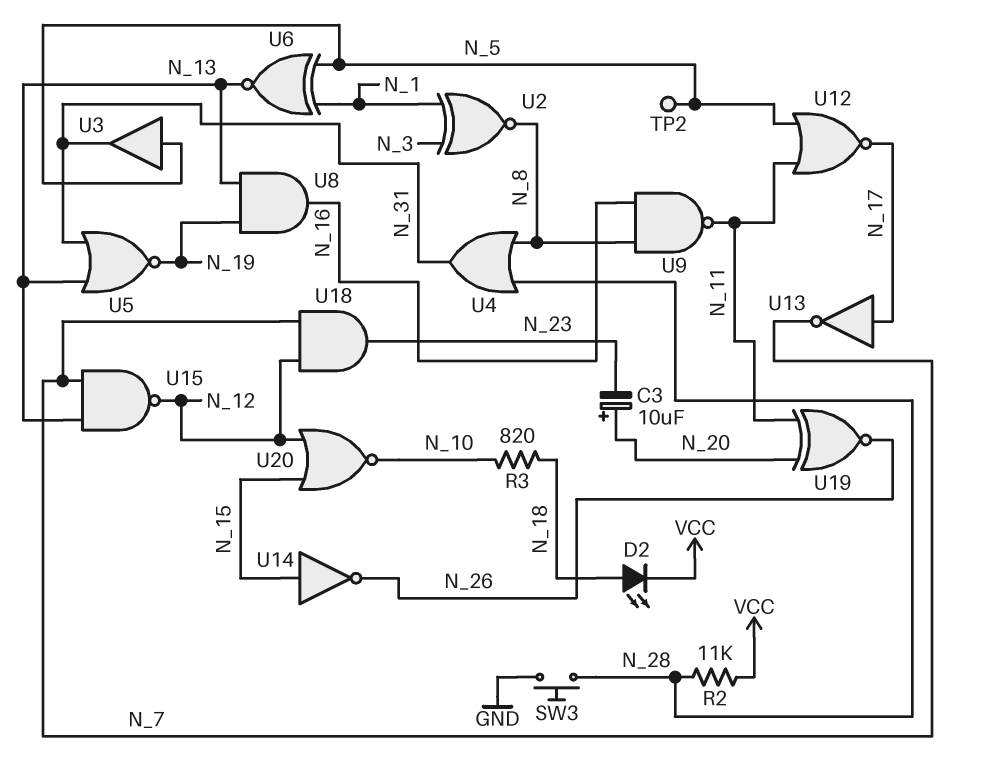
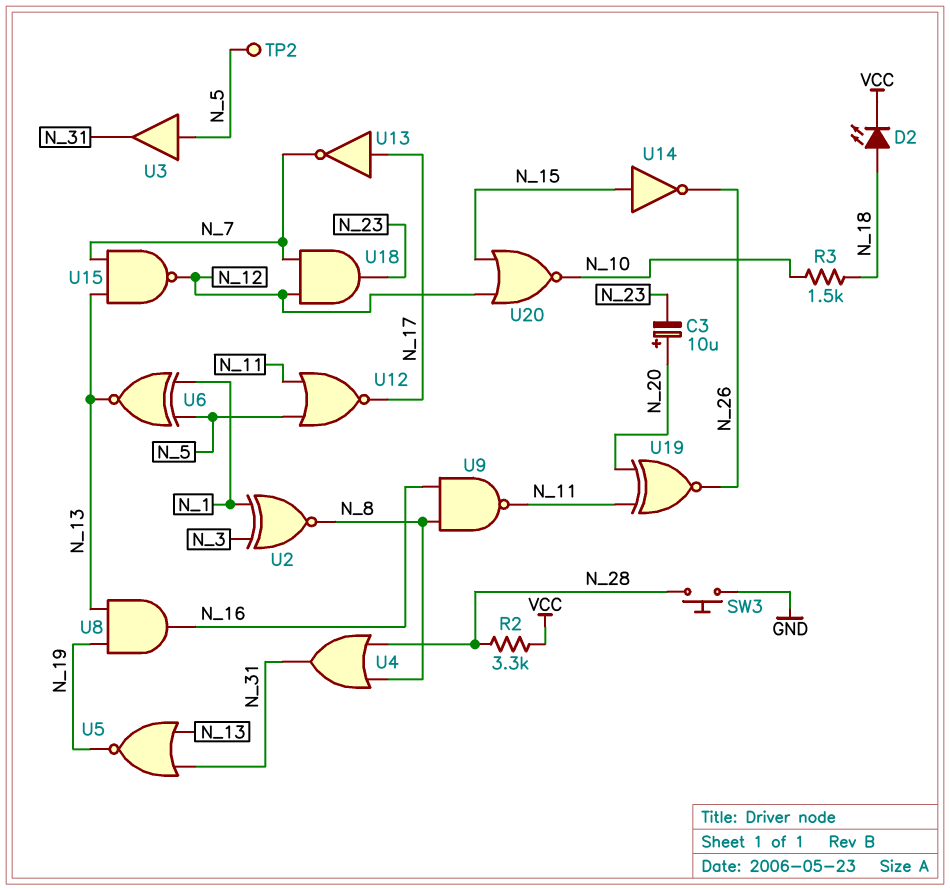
R2: 11k (N_28, VCC) -> 3.3k (N_28, VCC)
R3: 820 (N_10, N_18) -> 1.5k (N_10, N_18)

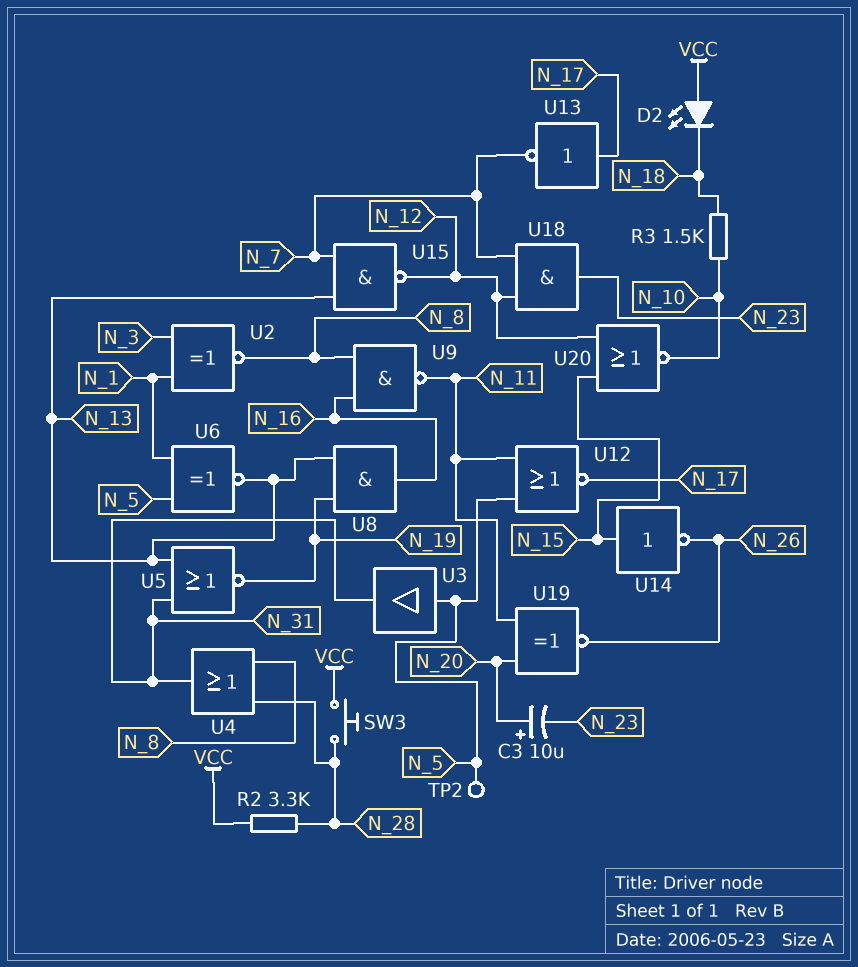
D2: LED (A N_18, K VCC) -> LED (A VCC, K N_18)
SW3: button (GND, N_28) -> button (N_28, VCC)

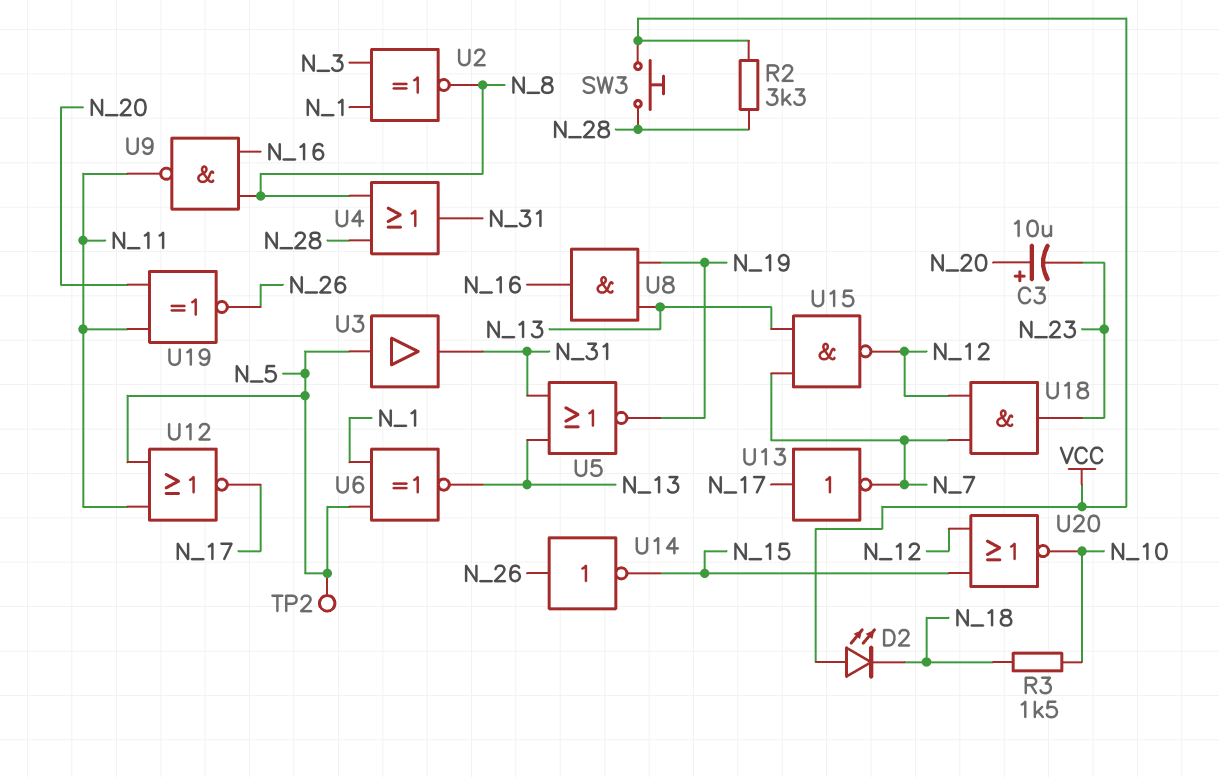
U14: NOT (in N_15, out N_26) -> NOT (in N_26, out N_15)

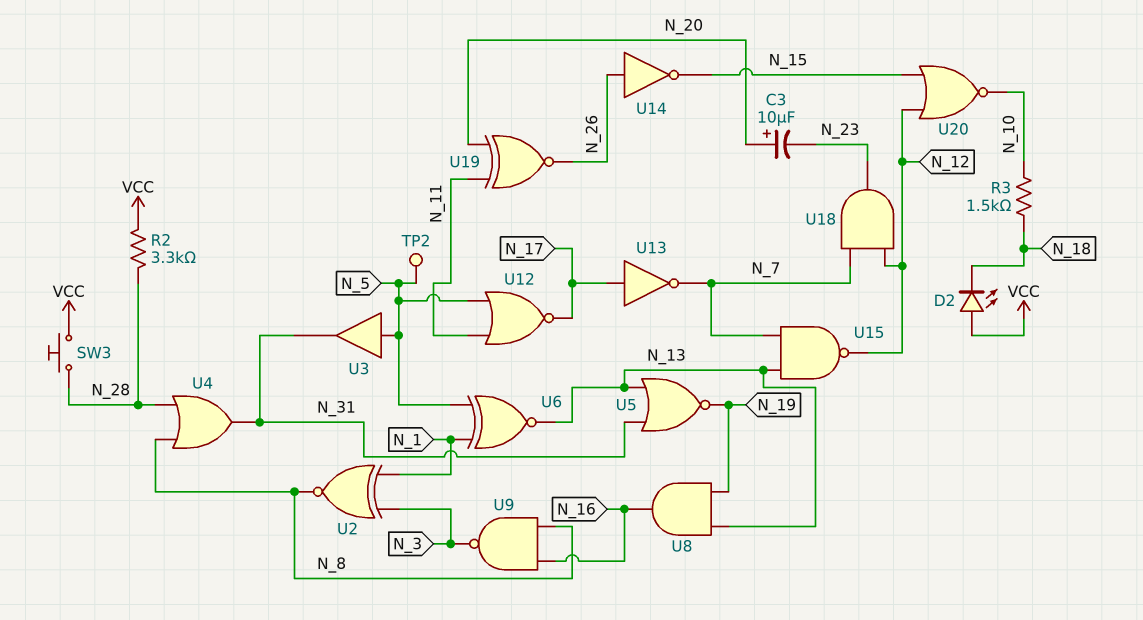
U9: NAND (in N_8, in N_16, out N_11) -> NAND (in N_8, in N_16, out N_3)

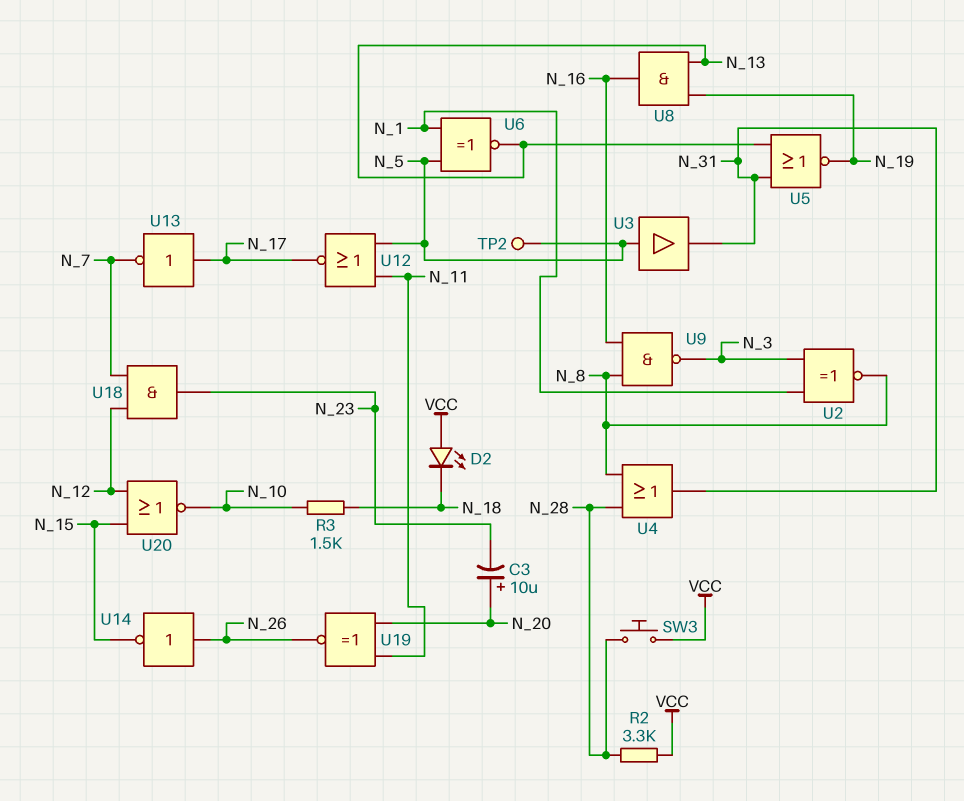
U15: NAND (in N_7, in N_13, out N_12) -> none

